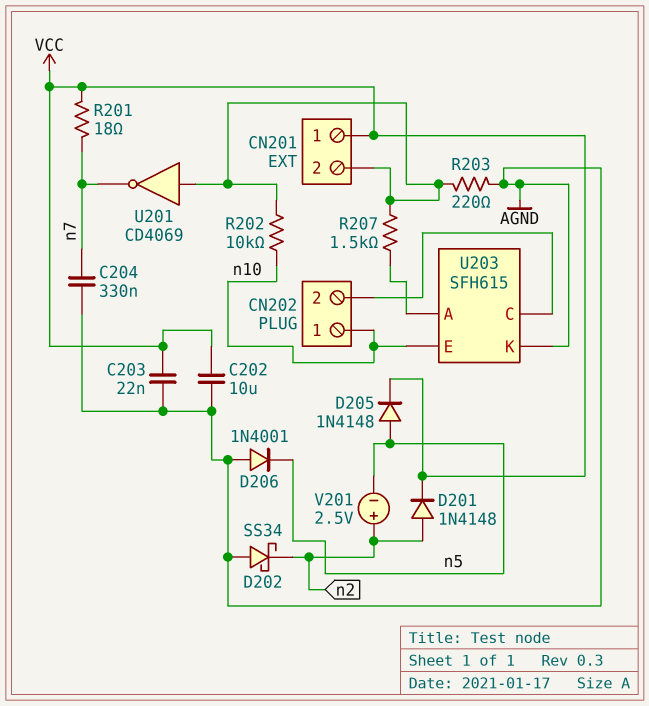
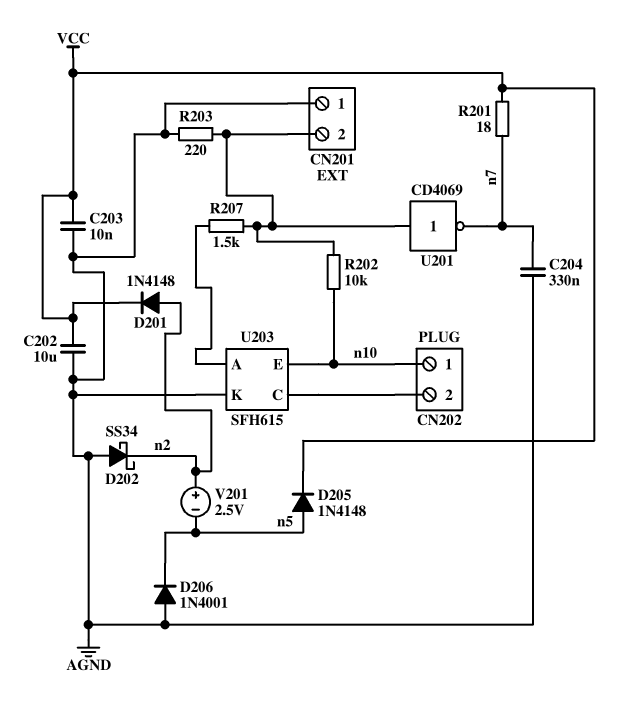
C203: 22nF (AGND, VCC) -> 10nF (AGND, VCC)
CN201 pin 1: VCC -> AGND

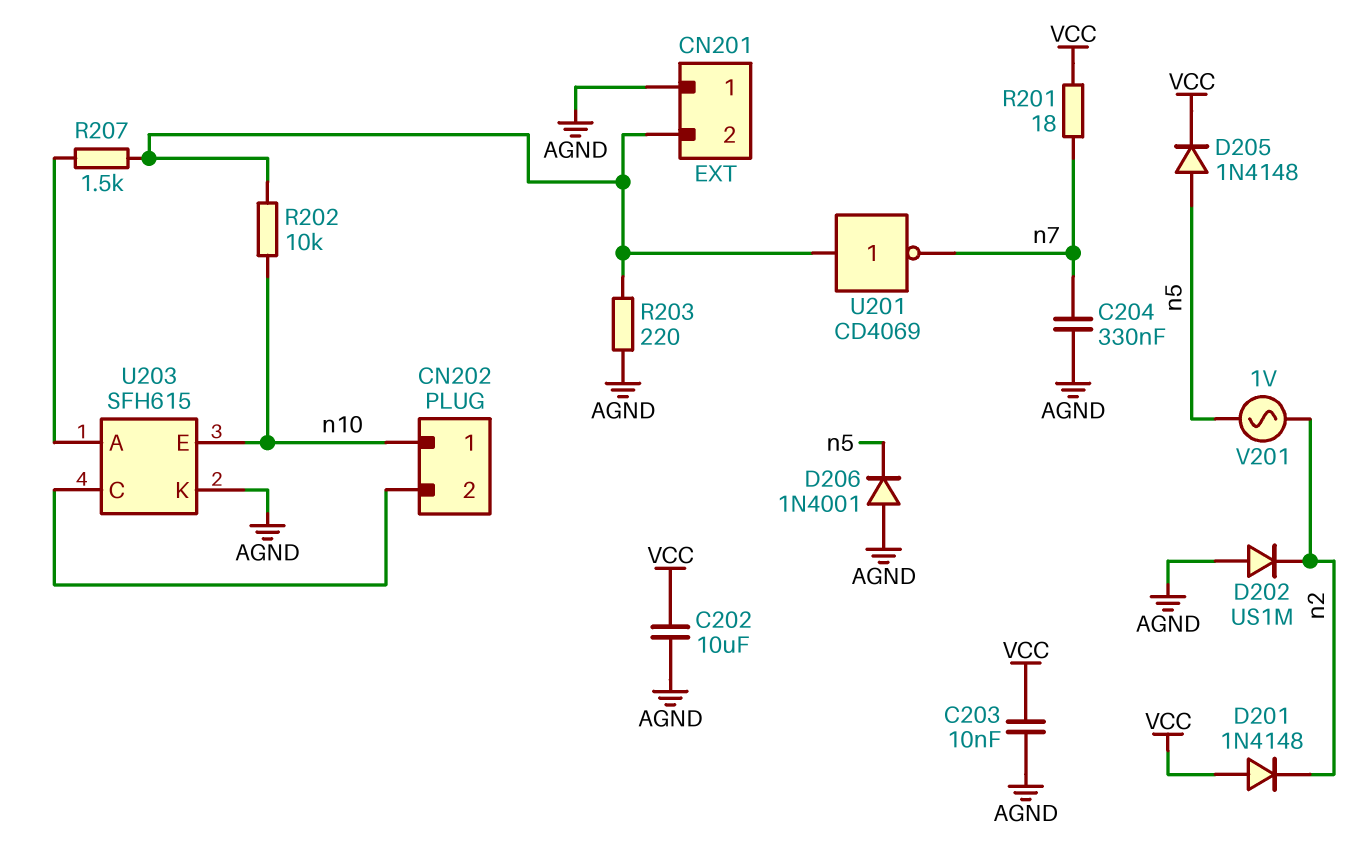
D201: diode 1N4148 (A n2, K VCC) -> diode 1N4148 (A VCC, K n2)
D202: schottky SS34 (A AGND, K n2) -> diode US1M (A AGND, K n2)
V201: 2.5V (plus n2, minus n5) -> AC 1V (n2, n5)

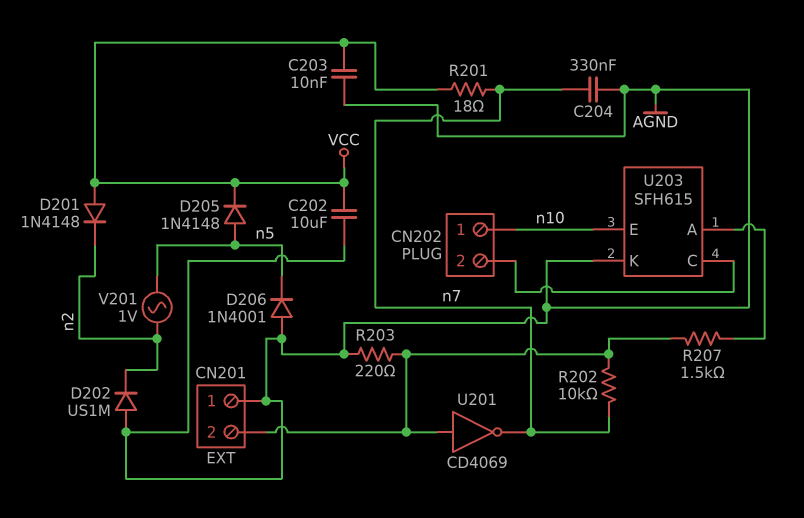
R202: 10k (CN201/2, n10) -> 10k (CN201/2, n7)

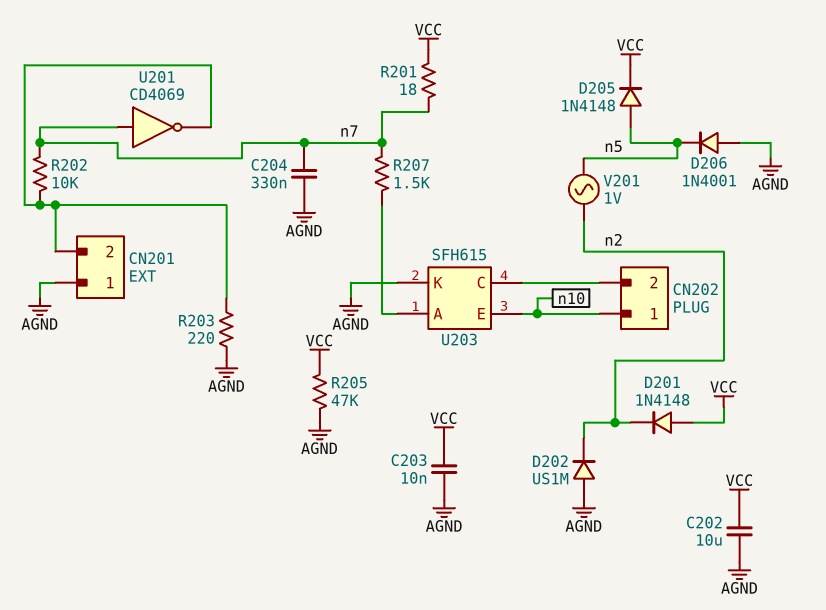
R205: none -> 47k (AGND, VCC)
R207: 1.5k (CN201/2, U203/A) -> 1.5k (U203/A, n7)
U201: NOT CD4069 (in CN201/2, out n7) -> NOT CD4069 (in n7, out CN201/2)

